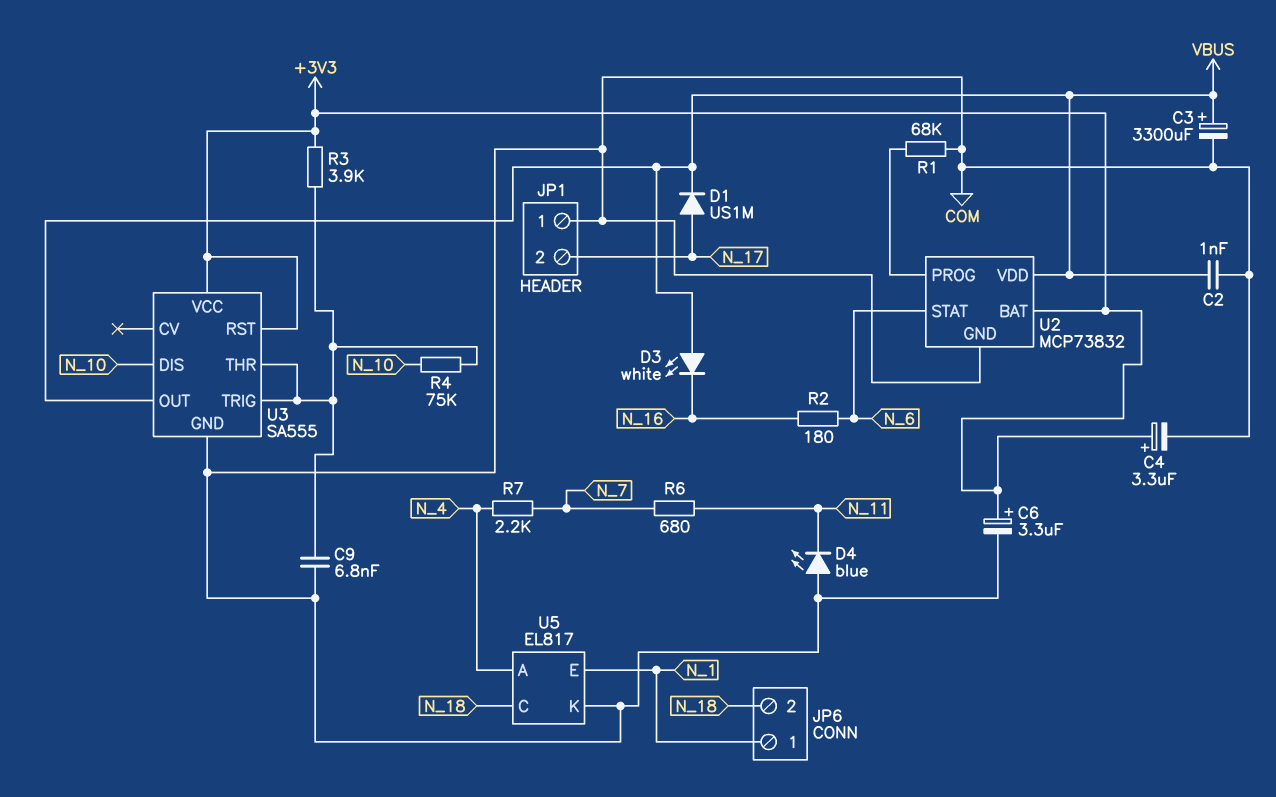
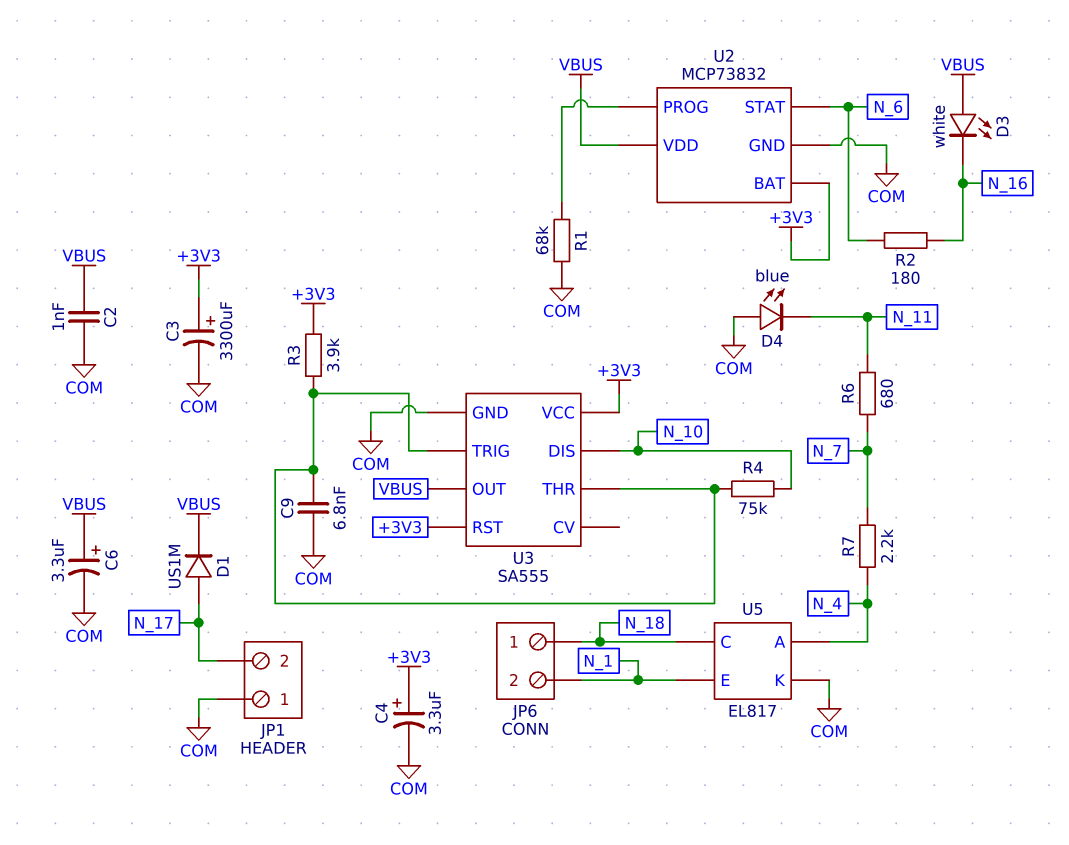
C3: 3300uF (plus VBUS, minus COM) -> 3300uF (plus +3V3, minus COM)
C6: 3.3uF (plus +3V3, minus COM) -> 3.3uF (plus VBUS, minus COM)
JP6 pin 1: N_1 -> N_18
JP6 pin 2: N_18 -> N_1

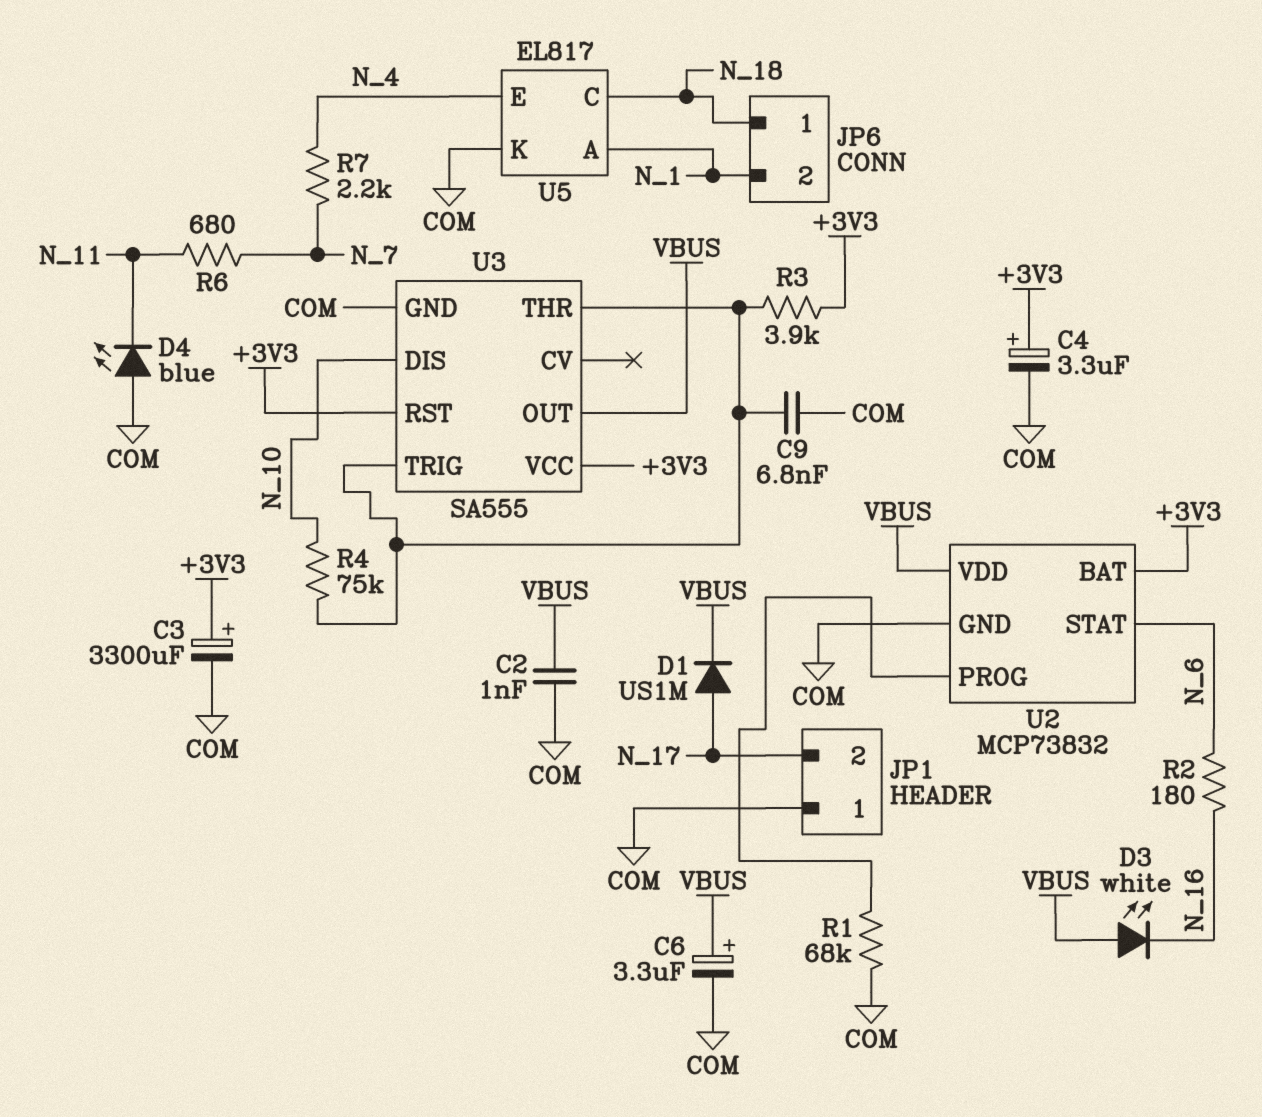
U5 pin A: N_4 -> N_1
U5 pin E: N_1 -> N_4

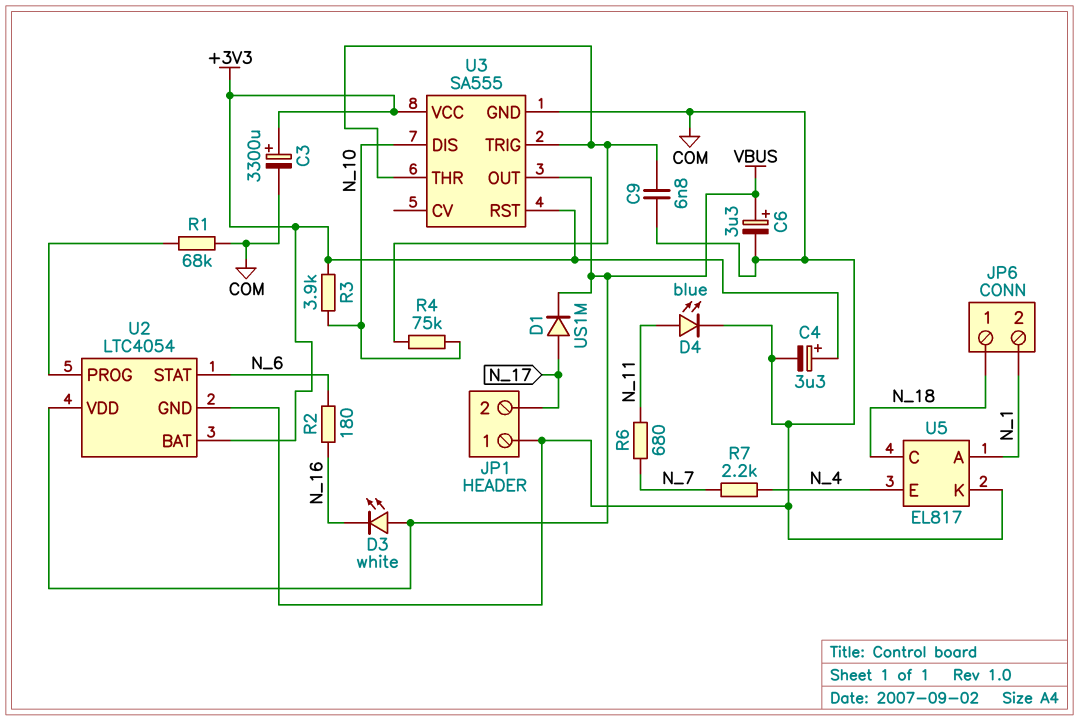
C2: 1nF (COM, VBUS) -> none
D4: LED blue (A COM, K N_11) -> LED blue (A N_11, K COM)
R3: 3.9k (+3V3, U3/THR) -> 3.9k (+3V3, N_10)
U2: MCP73832 -> LTC4054

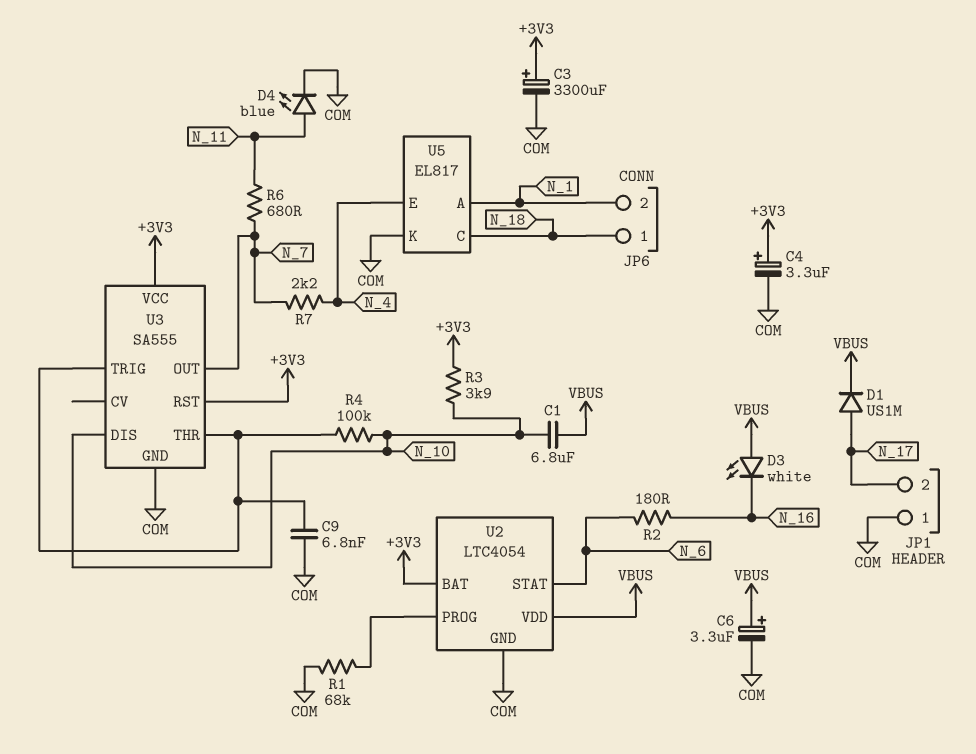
C1: none -> 6.8uF (N_10, VBUS)
R4: 75k (N_10, U3/THR) -> 100k (N_10, U3/THR)
U3 pin OUT: VBUS -> N_7

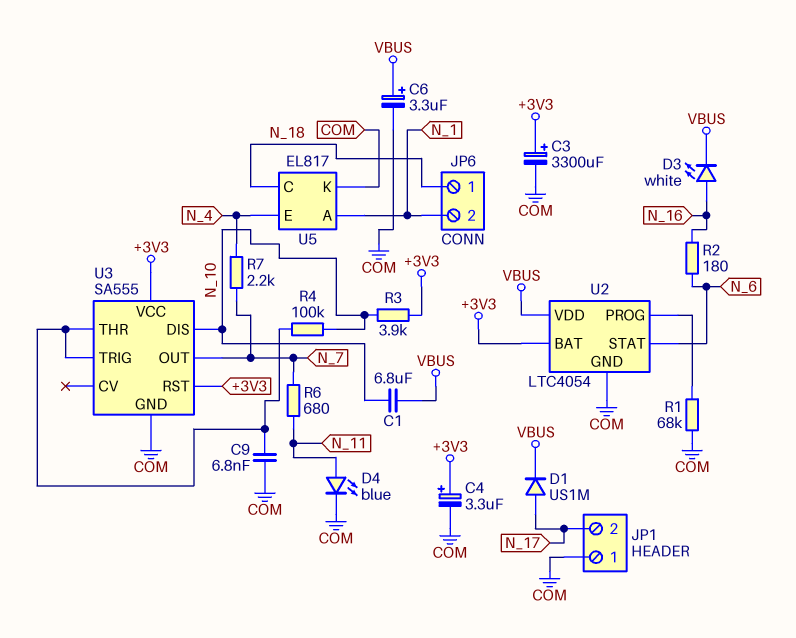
D3: LED white (A VBUS, K N_16) -> LED white (A N_16, K VBUS)

